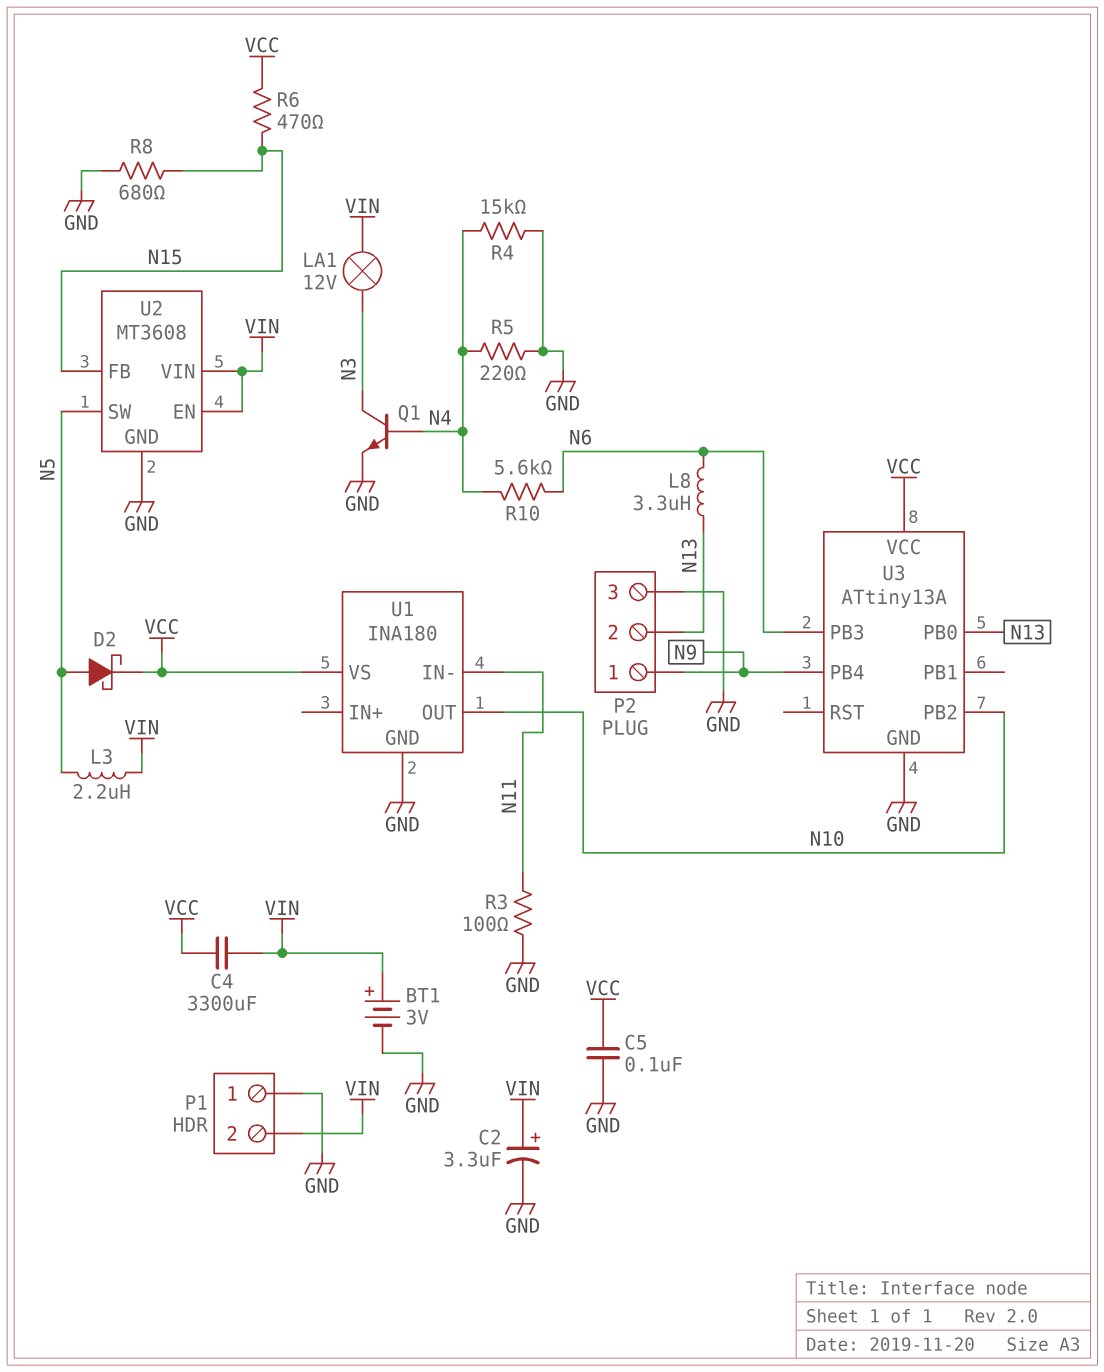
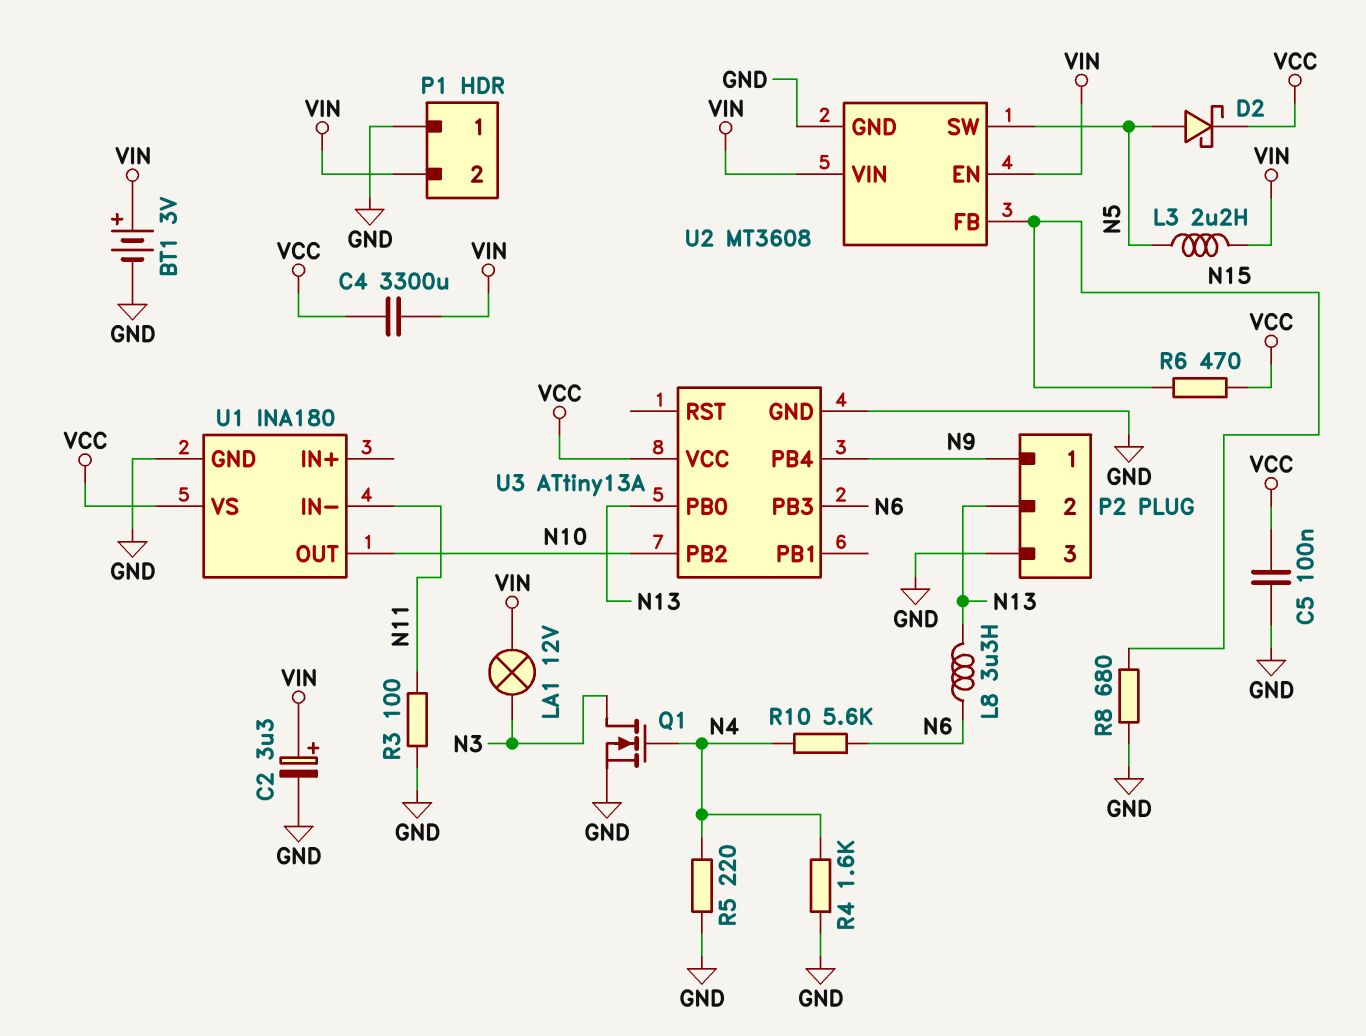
Q1: NPN (B N4, C N3, E GND) -> NMOS (G N4, D N3, S GND)
R4: 15k (GND, N4) -> 1.6k (GND, N4)

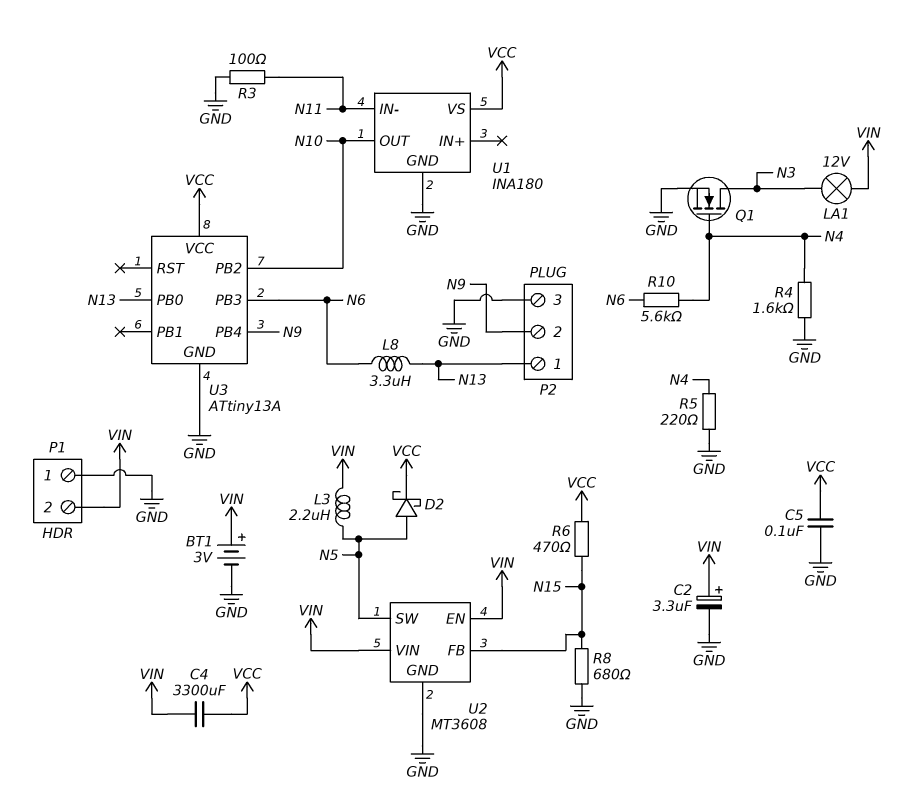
P2 pin 1: N9 -> N13
P2 pin 2: N13 -> N9

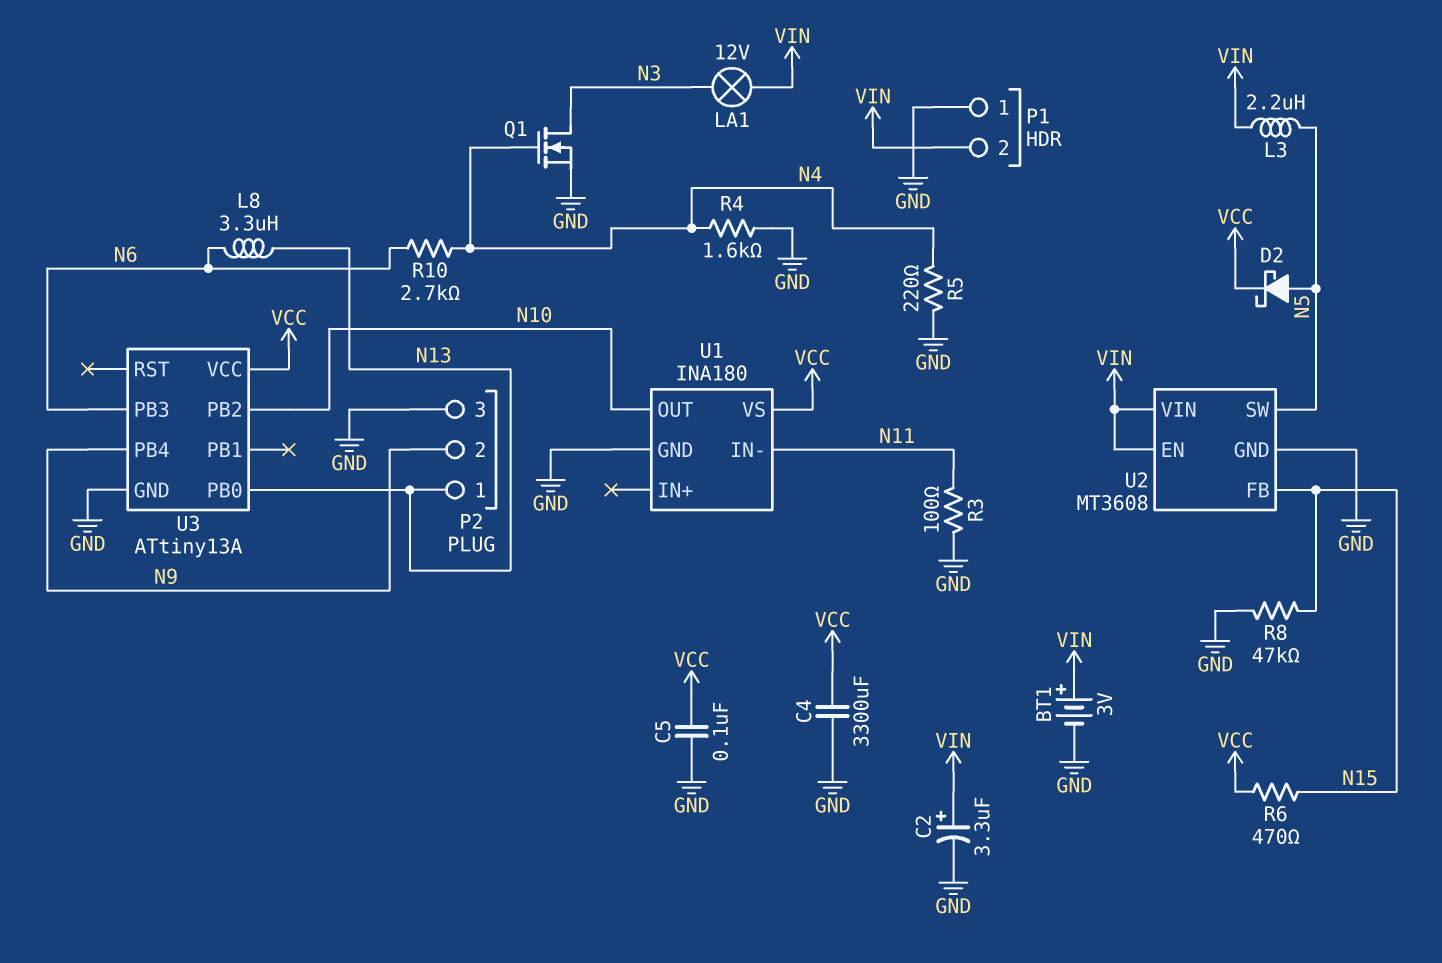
C4: 3300uF (VCC, VIN) -> 3300uF (GND, VCC)
R8: 680 (GND, N15) -> 47k (GND, N15)
R10: 5.6k (N4, N6) -> 2.7k (N4, N6)

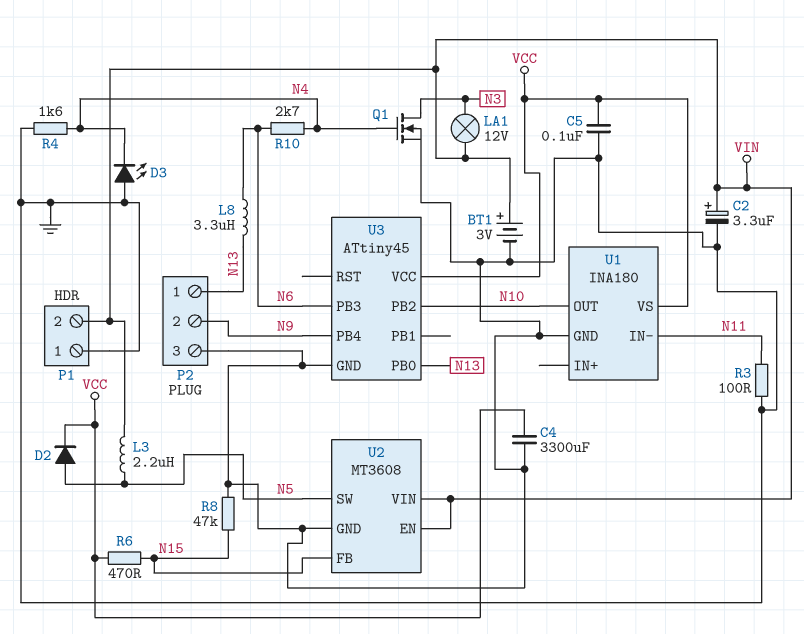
D2: schottky (A N5, K VCC) -> diode (A N5, K VCC)
D3: none -> LED (A GND, K N4)
R5: 220 (GND, N4) -> none
U3: ATtiny13A -> ATtiny45

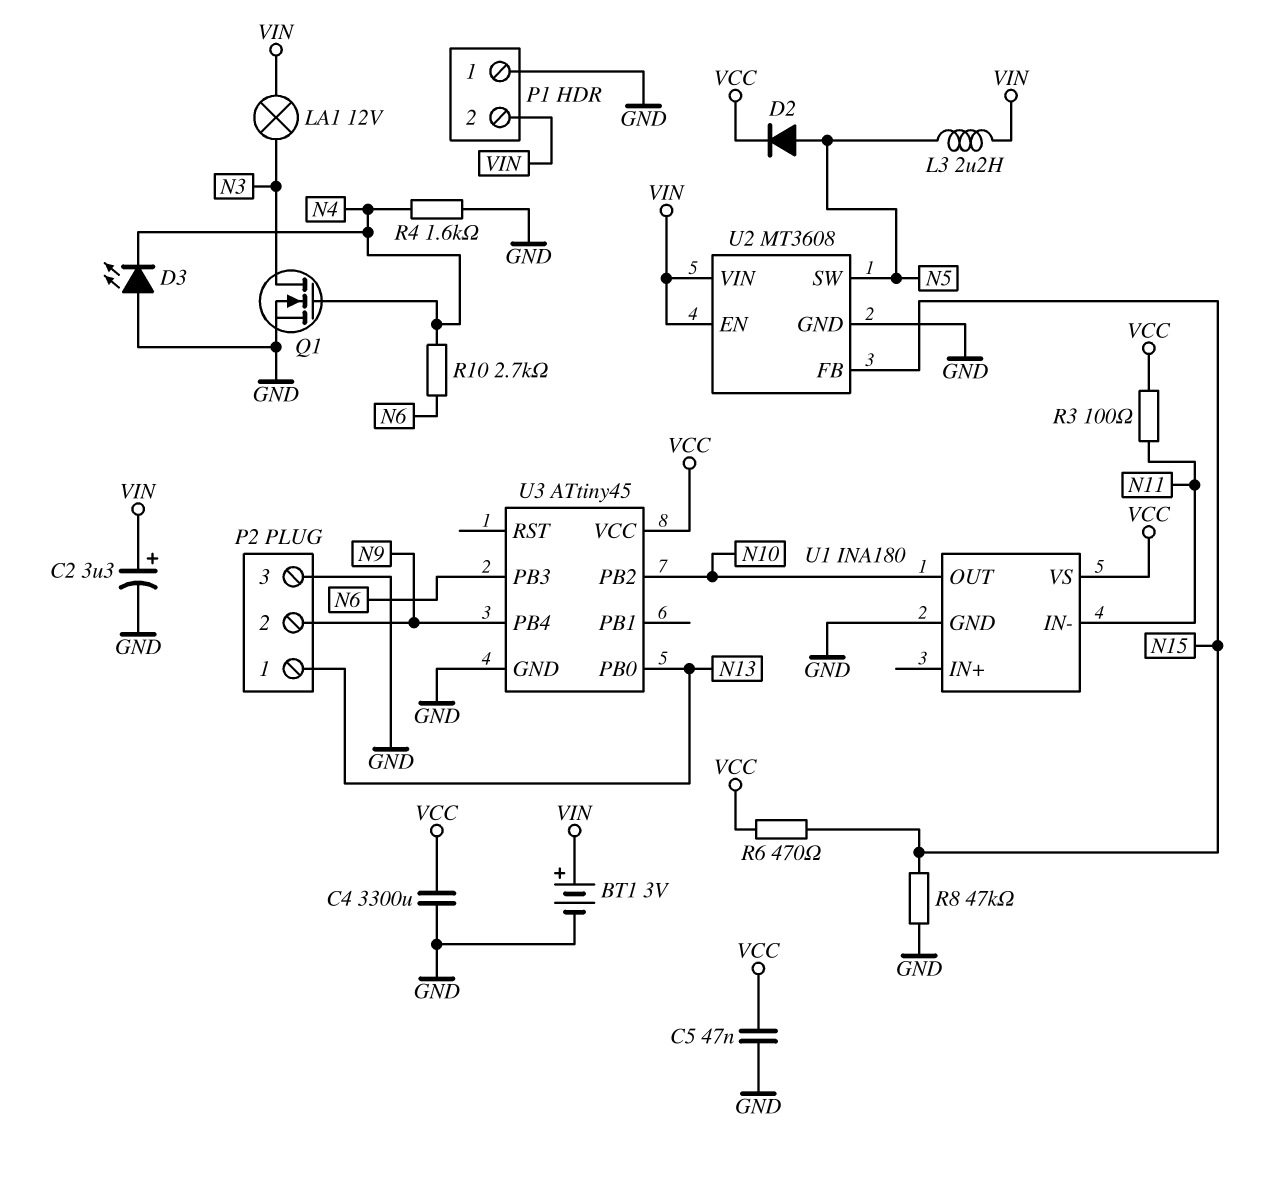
C5: 100nF (GND, VCC) -> 47nF (GND, VCC)
L8: 3.3uH (N6, N13) -> none
R3: 100 (GND, N11) -> 100 (N11, VCC)

